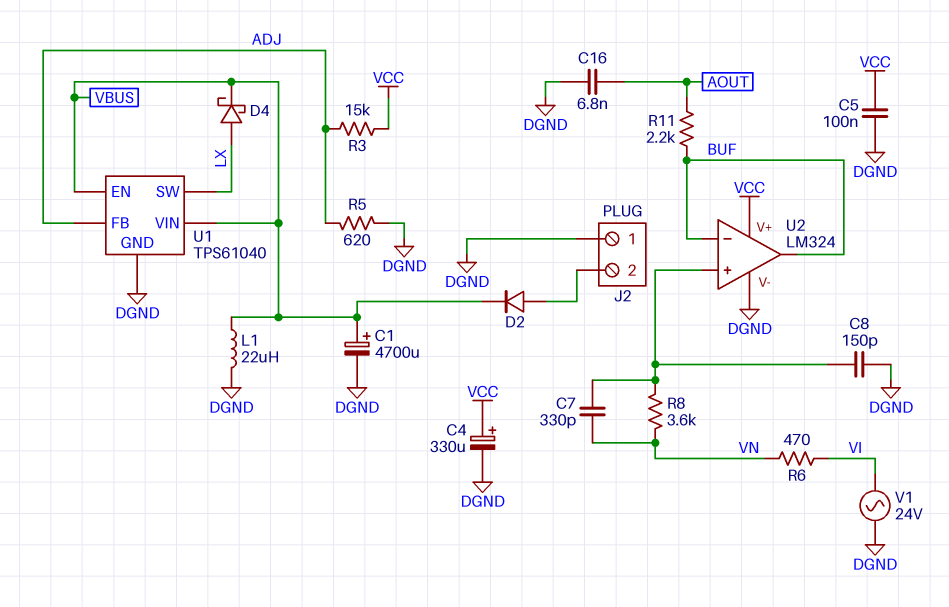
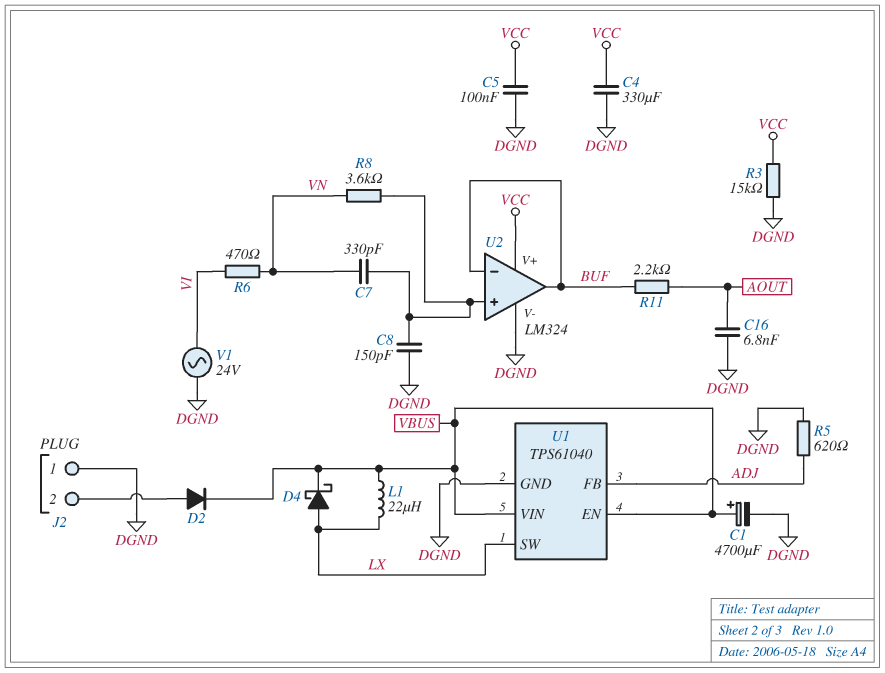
C4: 330uF (plus VCC, minus DGND) -> 330uF (DGND, VCC)
L1: 22uH (DGND, VBUS) -> 22uH (LX, VBUS)
R3: 15k (ADJ, VCC) -> 15k (DGND, VCC)

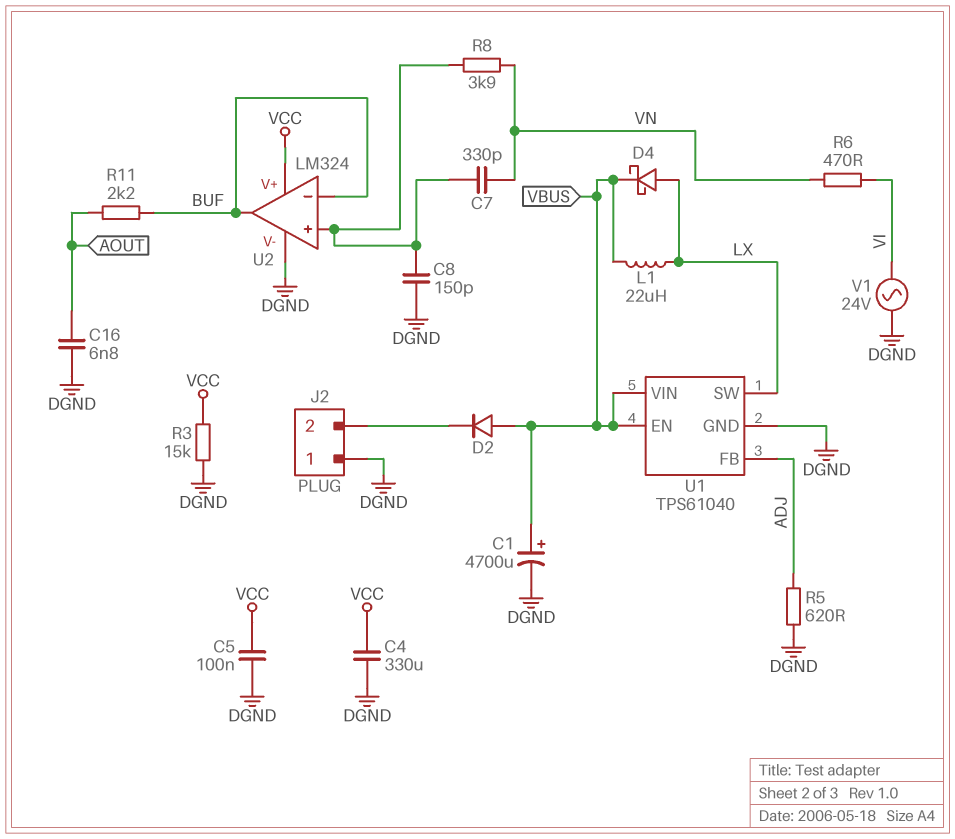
D2: diode (A J2/2, K VBUS) -> diode (A VBUS, K J2/2)
R8: 3.6k (U2/in+, VN) -> 3.9k (U2/in+, VN)

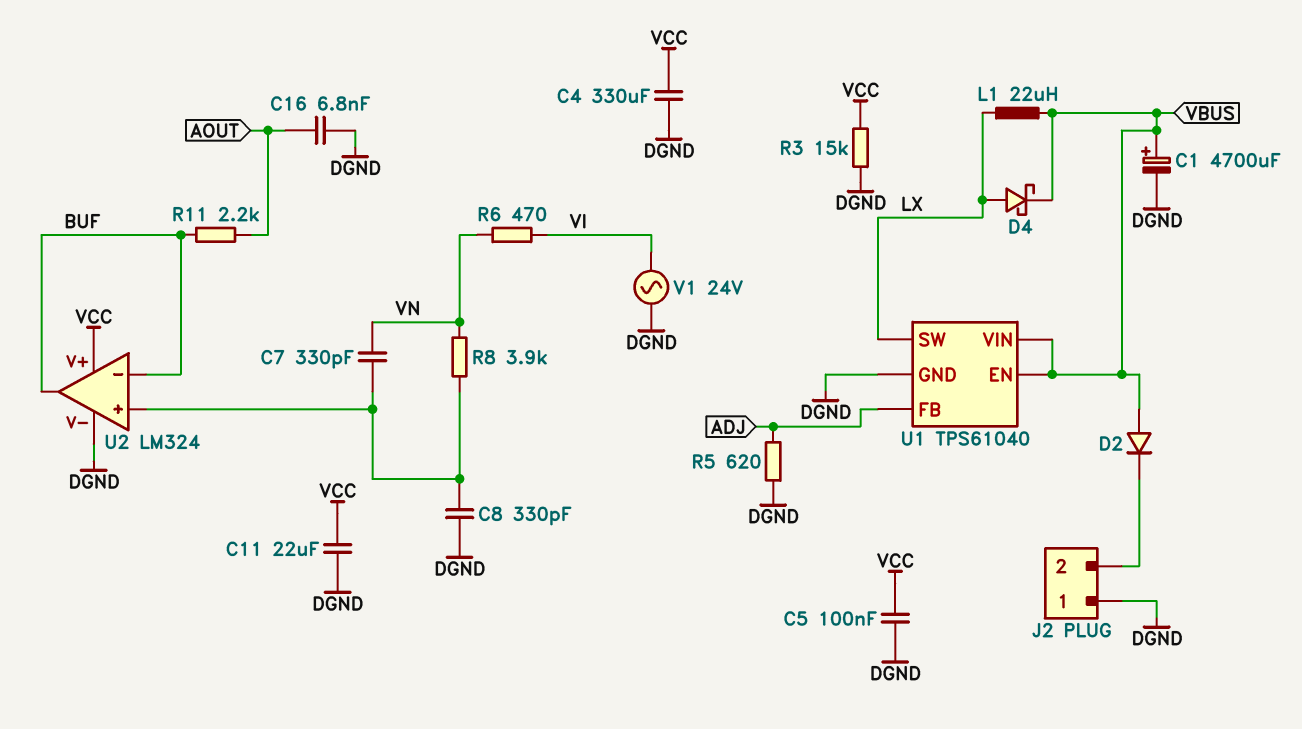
C8: 150pF (DGND, U2/in+) -> 330pF (DGND, U2/in+)
C11: none -> 22uF (DGND, VCC)

